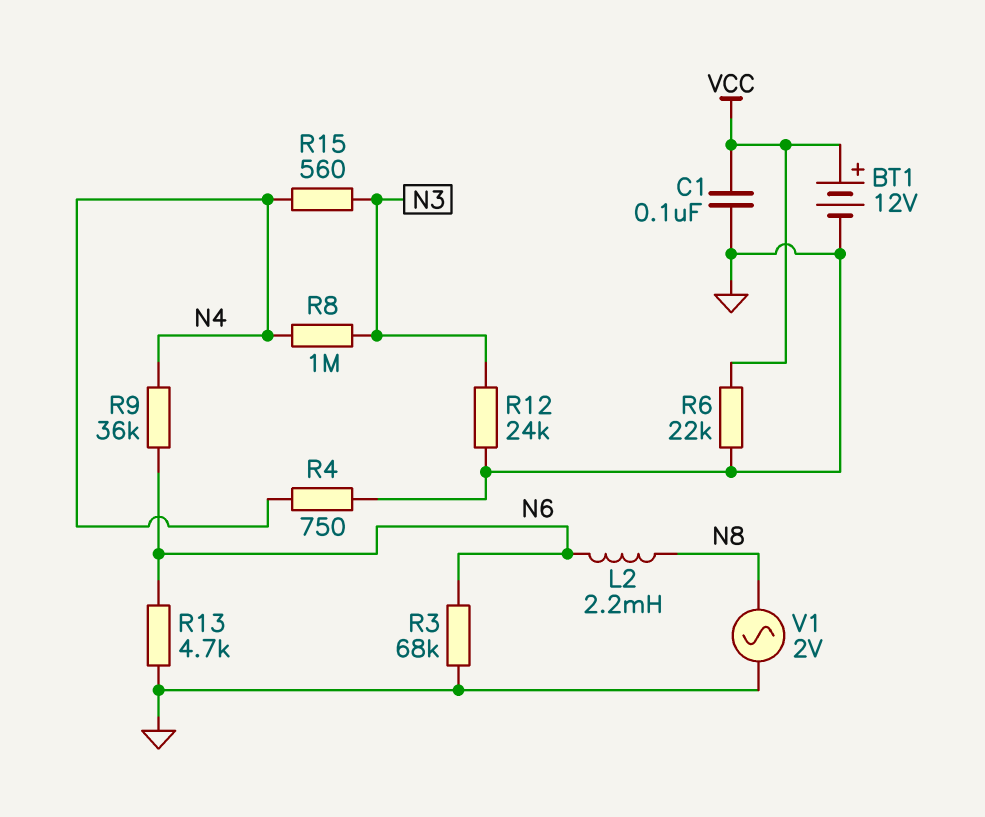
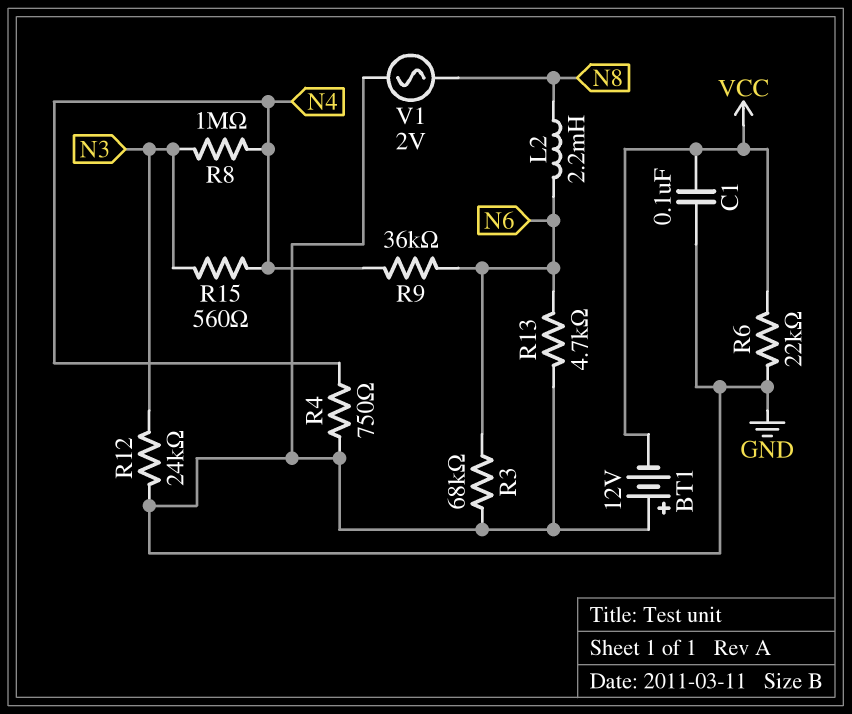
BT1: 12V (plus VCC, minus GND) -> 12V (plus GND, minus VCC)

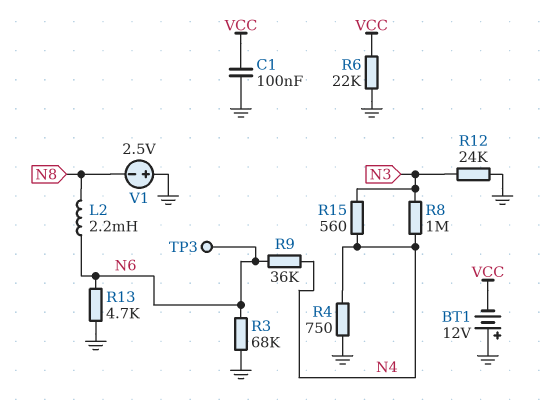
TP3: none -> test point (N6)
V1: AC 2V (GND, N8) -> 2.5V (plus GND, minus N8)

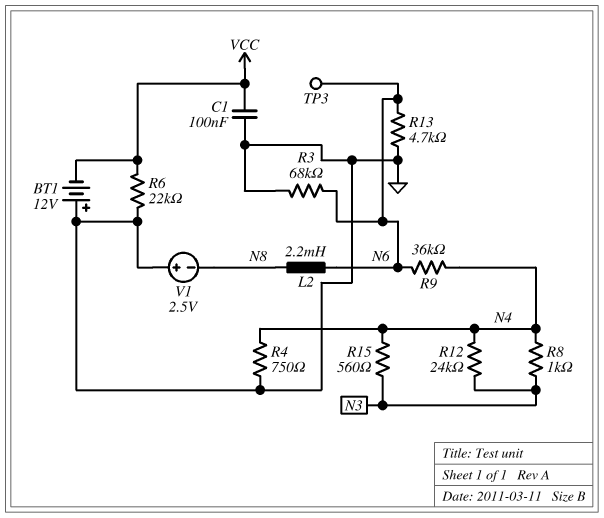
R8: 1M (N3, N4) -> 1k (N3, N4)
R12: 24k (GND, N3) -> 24k (N3, N4)

